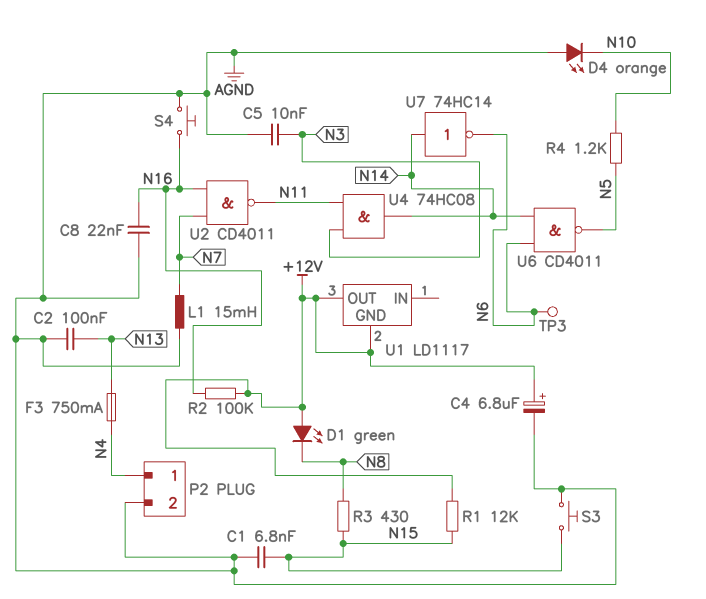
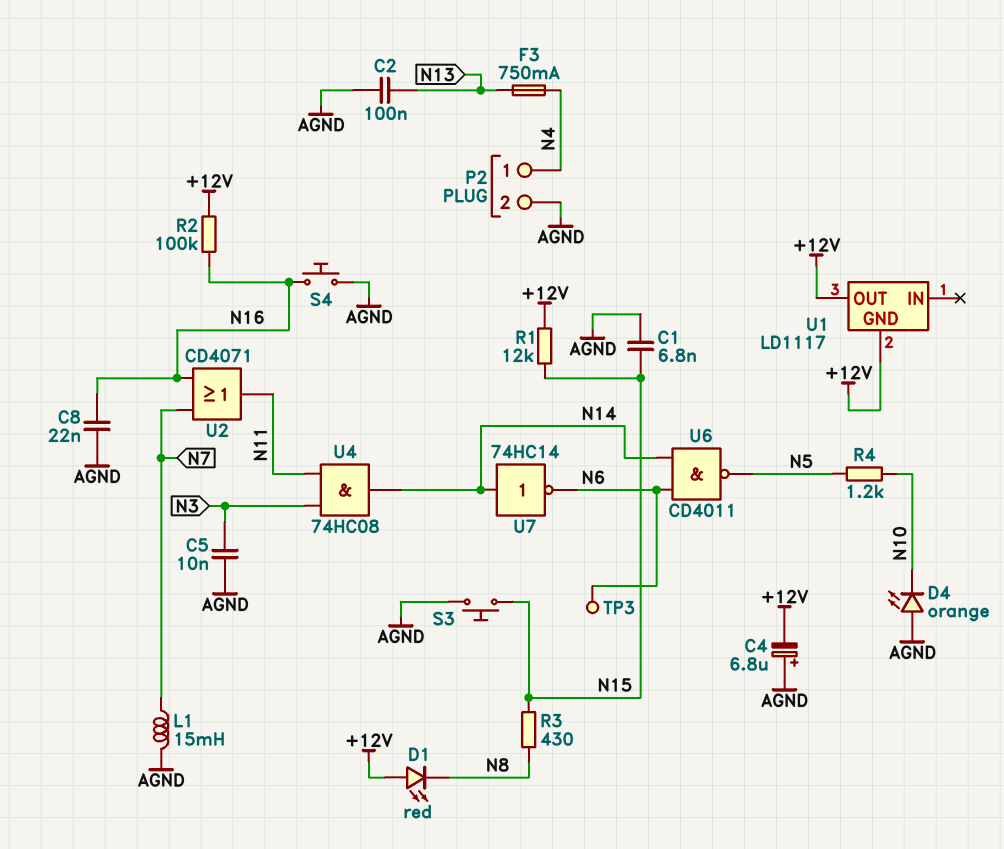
C4: 6.8uF (plus +12V, minus AGND) -> 6.8uF (plus AGND, minus +12V)
D1: LED green (A +12V, K N8) -> LED red (A +12V, K N8)
U2: NAND CD4011 (in N7, in N16, out N11) -> OR CD4071 (in N7, in N16, out N11)

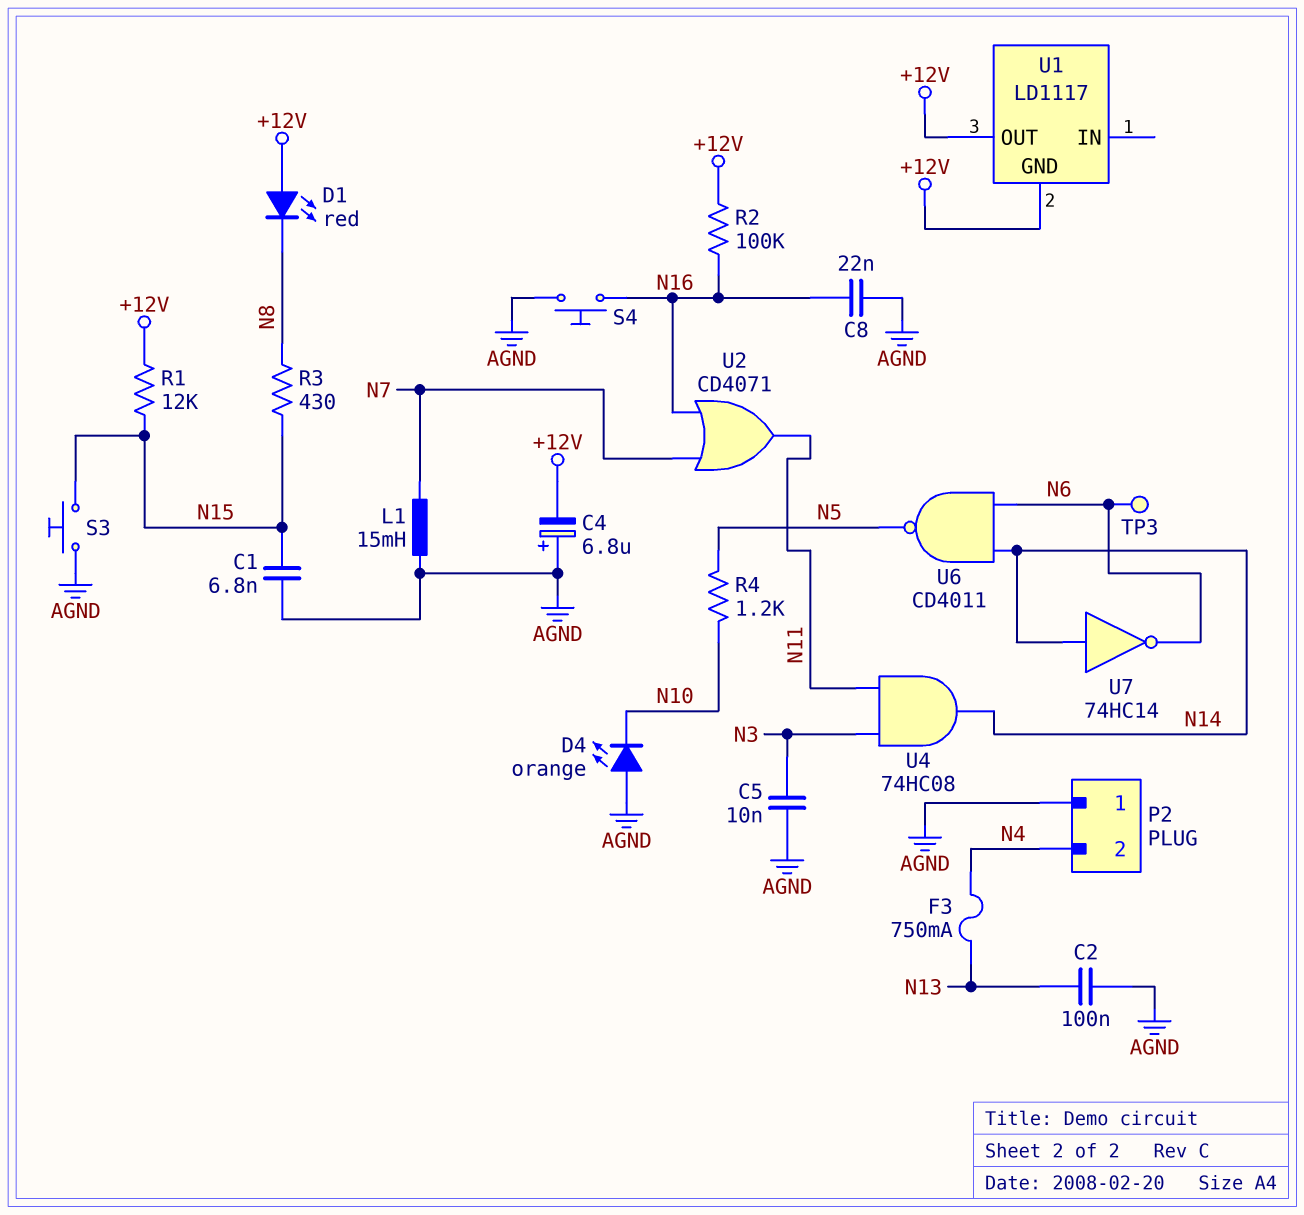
P2 pin 1: N4 -> AGND
P2 pin 2: AGND -> N4

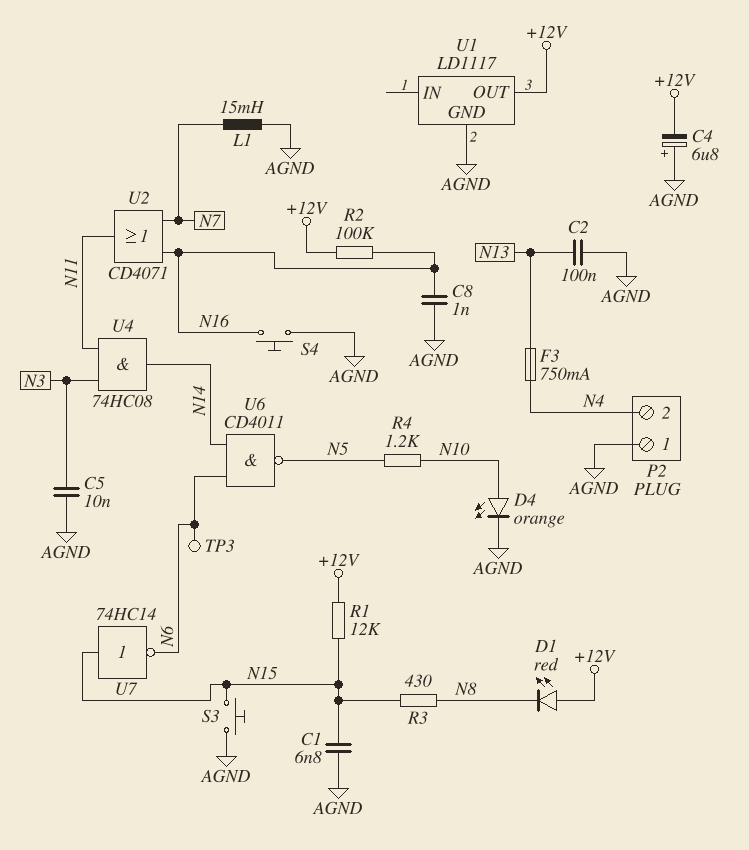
C8: 22nF (AGND, N16) -> 1nF (AGND, N16)
D4: LED orange (A AGND, K N10) -> LED orange (A N10, K AGND)
U1 pin GND: +12V -> AGND
U7: NOT 74HC14 (in N14, out N6) -> NOT 74HC14 (in N15, out N6)

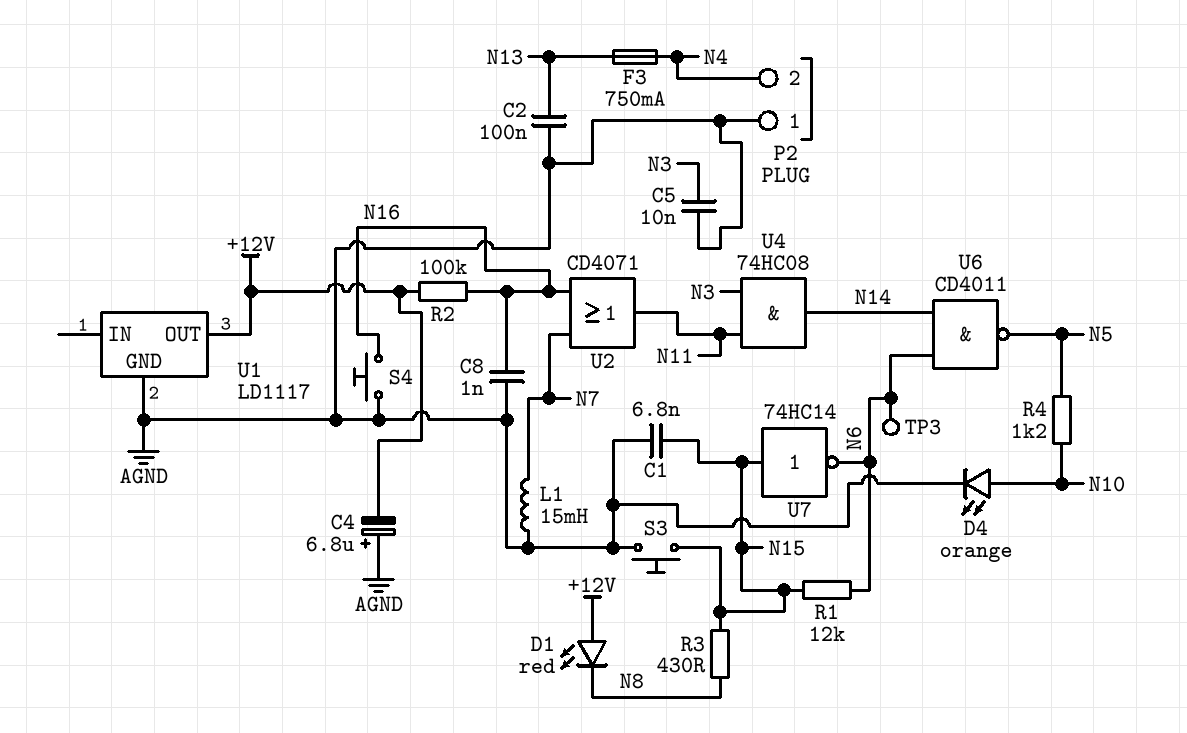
R1: 12k (+12V, N15) -> 12k (N6, N15)

